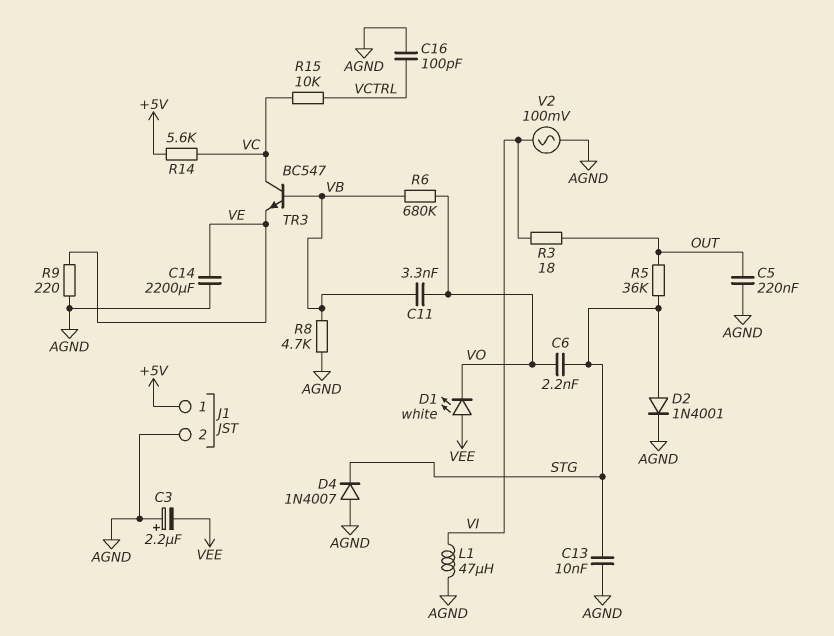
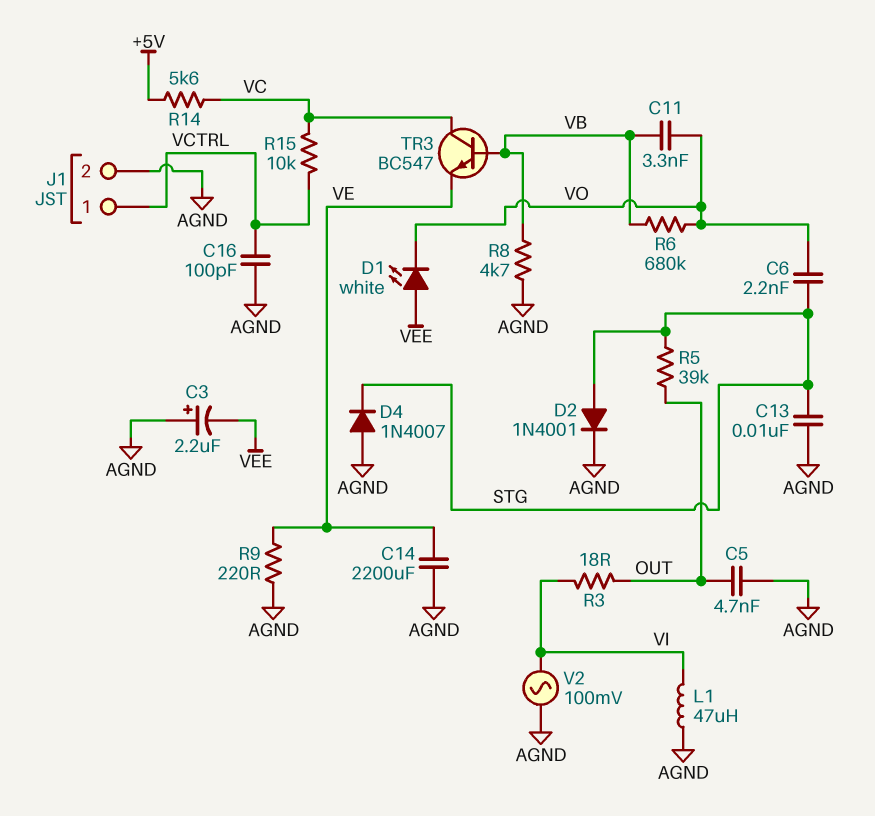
C5: 220nF (AGND, OUT) -> 4.7nF (AGND, OUT)
J1 pin 1: +5V -> VCTRL
R5: 36k (OUT, STG) -> 39k (OUT, STG)

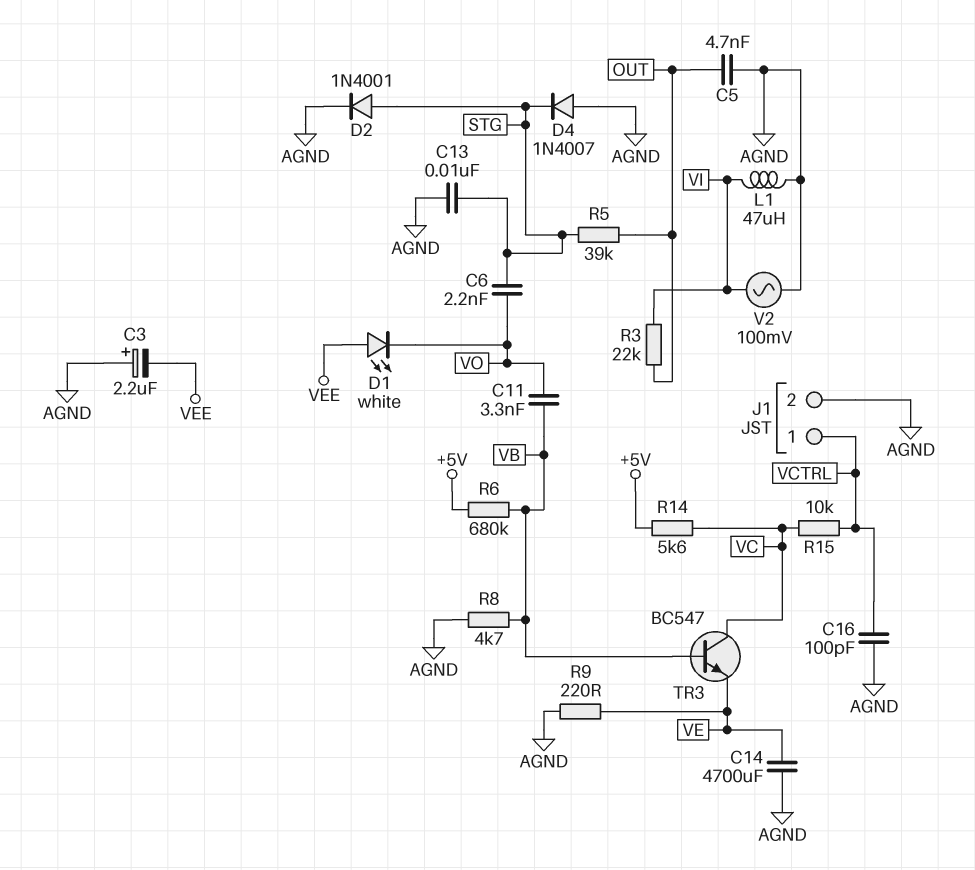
C14: 2200uF (AGND, VE) -> 4700uF (AGND, VE)
R3: 18 (OUT, VI) -> 22k (OUT, VI)
R6: 680k (VB, VO) -> 680k (+5V, VB)

